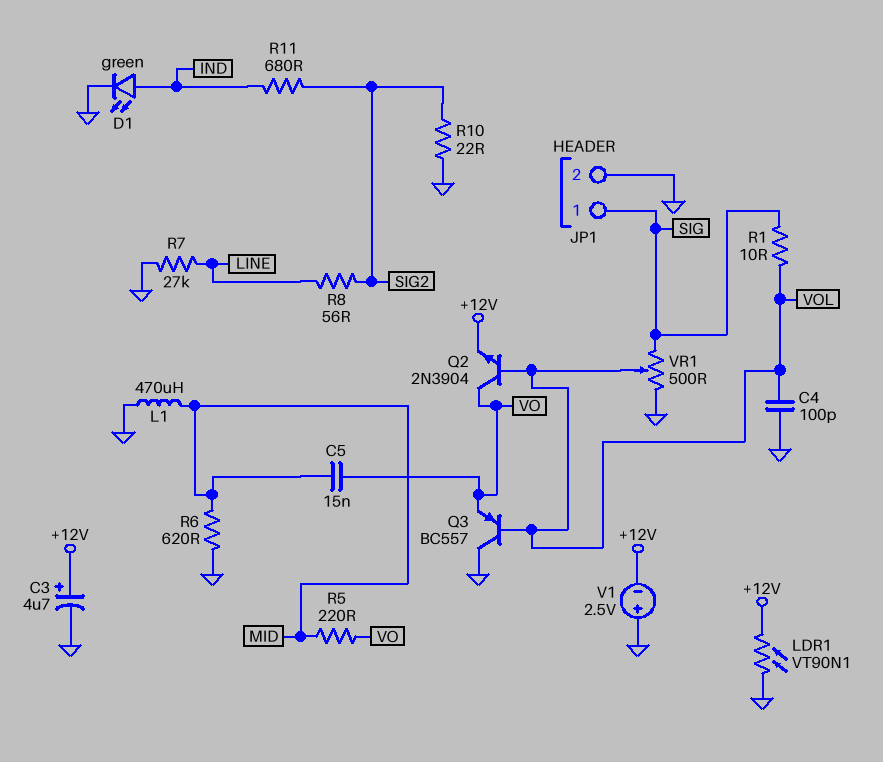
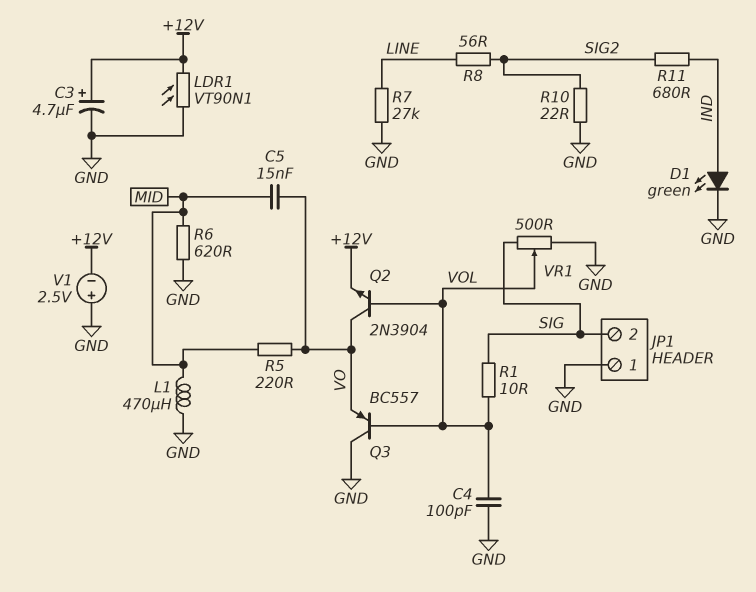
JP1 pin 1: SIG -> GND
JP1 pin 2: GND -> SIG

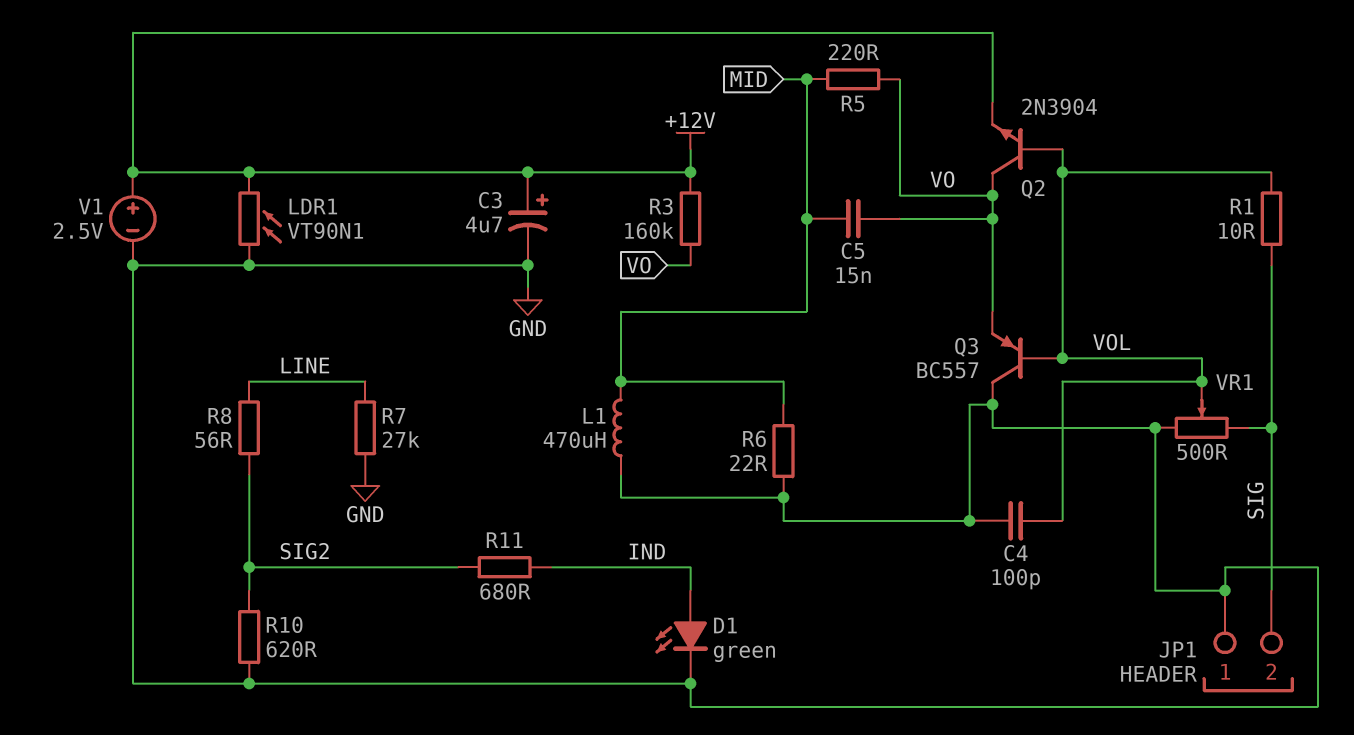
R3: none -> 160k (+12V, VO)
R6: 620 (GND, MID) -> 22 (GND, MID)
R10: 22 (GND, SIG2) -> 620 (GND, SIG2)
V1: 2.5V (plus GND, minus +12V) -> 2.5V (plus +12V, minus GND)

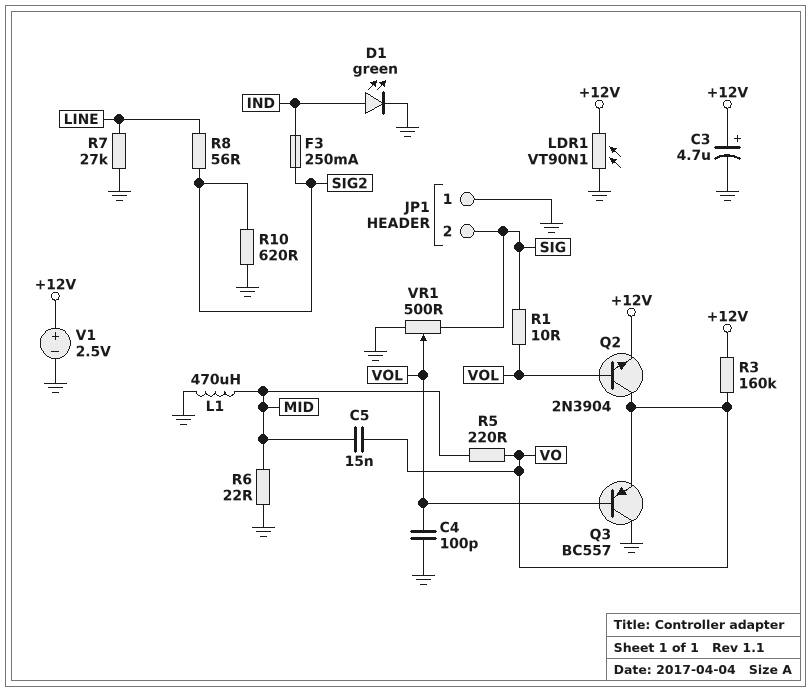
F3: none -> 250mA (IND, SIG2)
R11: 680 (IND, SIG2) -> none

